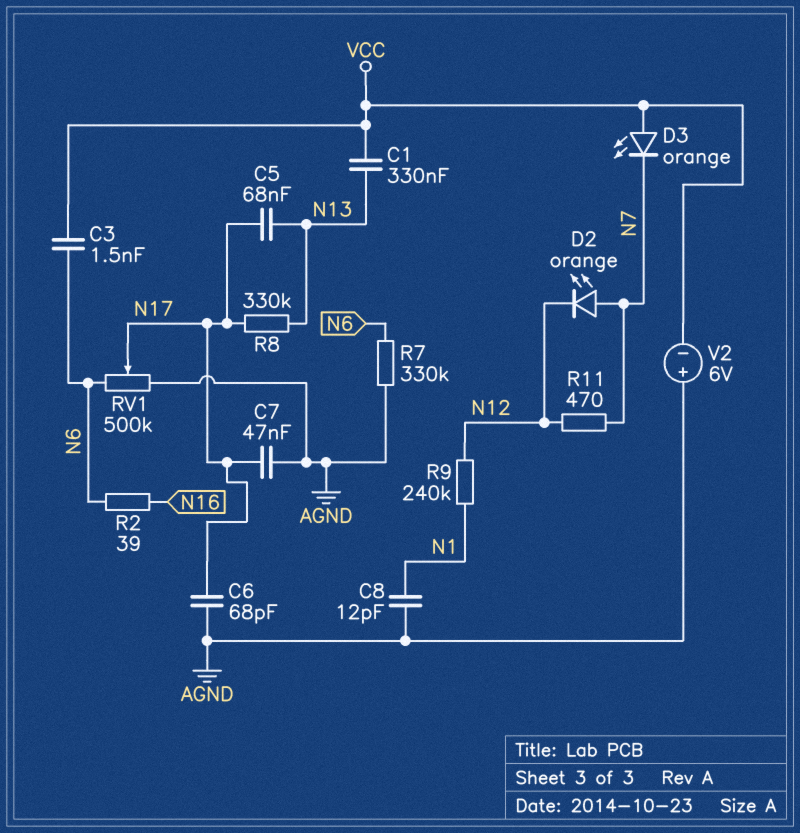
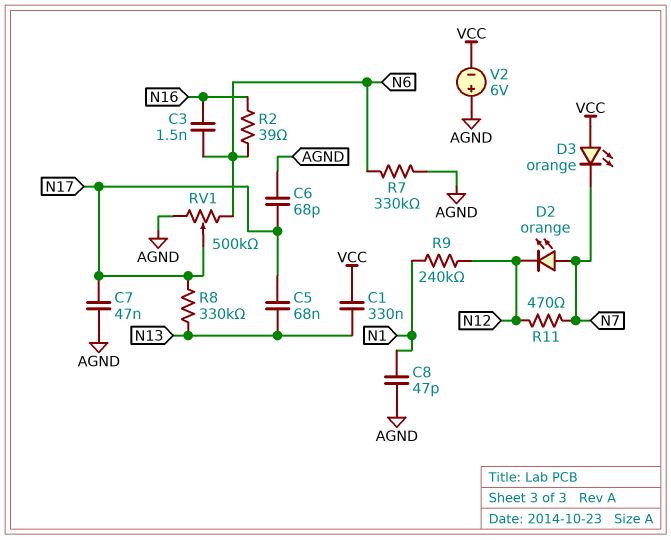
C3: 1.5nF (N6, VCC) -> 1.5nF (N6, N16)
C8: 12pF (AGND, N1) -> 47pF (AGND, N1)

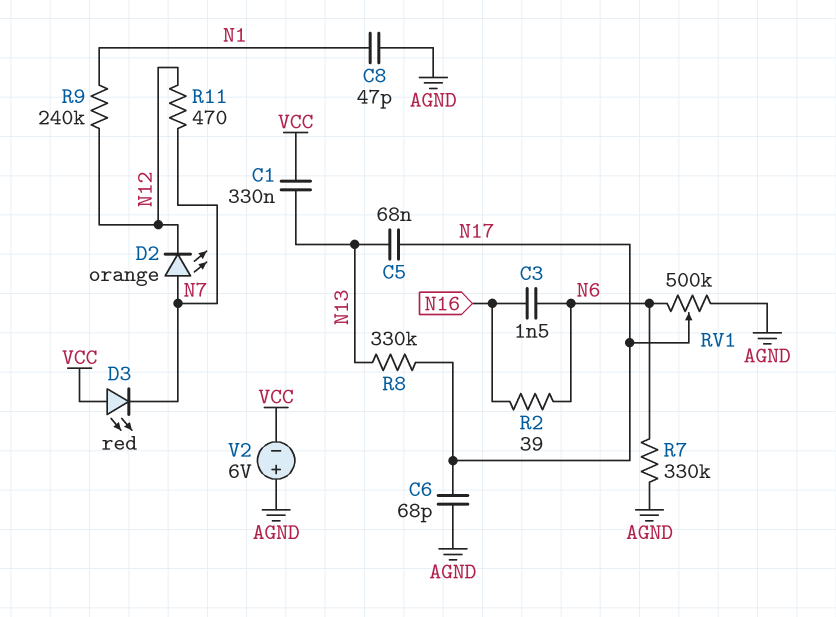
C7: 47nF (AGND, N17) -> none
D3: LED orange (A VCC, K N7) -> LED red (A VCC, K N7)

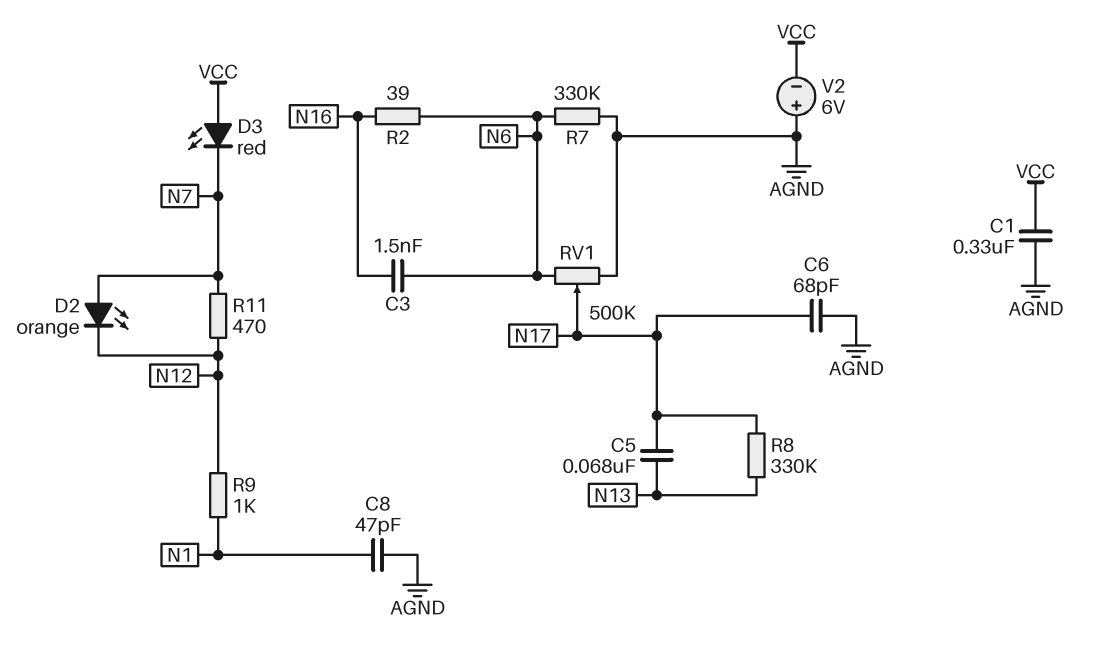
C1: 330nF (N13, VCC) -> 330nF (AGND, VCC)
R9: 240k (N1, N12) -> 1k (N1, N12)

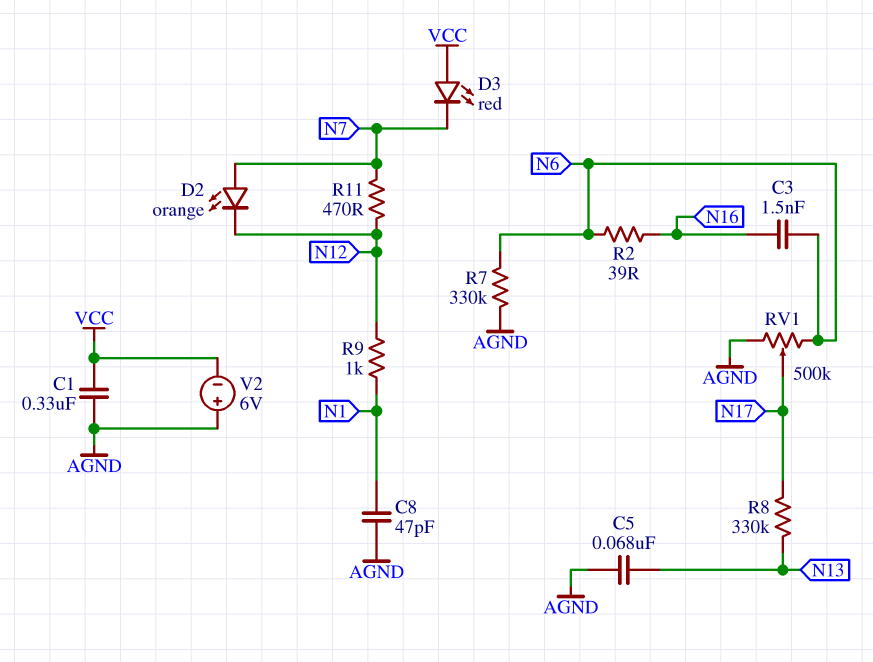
C5: 68nF (N13, N17) -> 68nF (AGND, N13)
C6: 68pF (AGND, N17) -> none

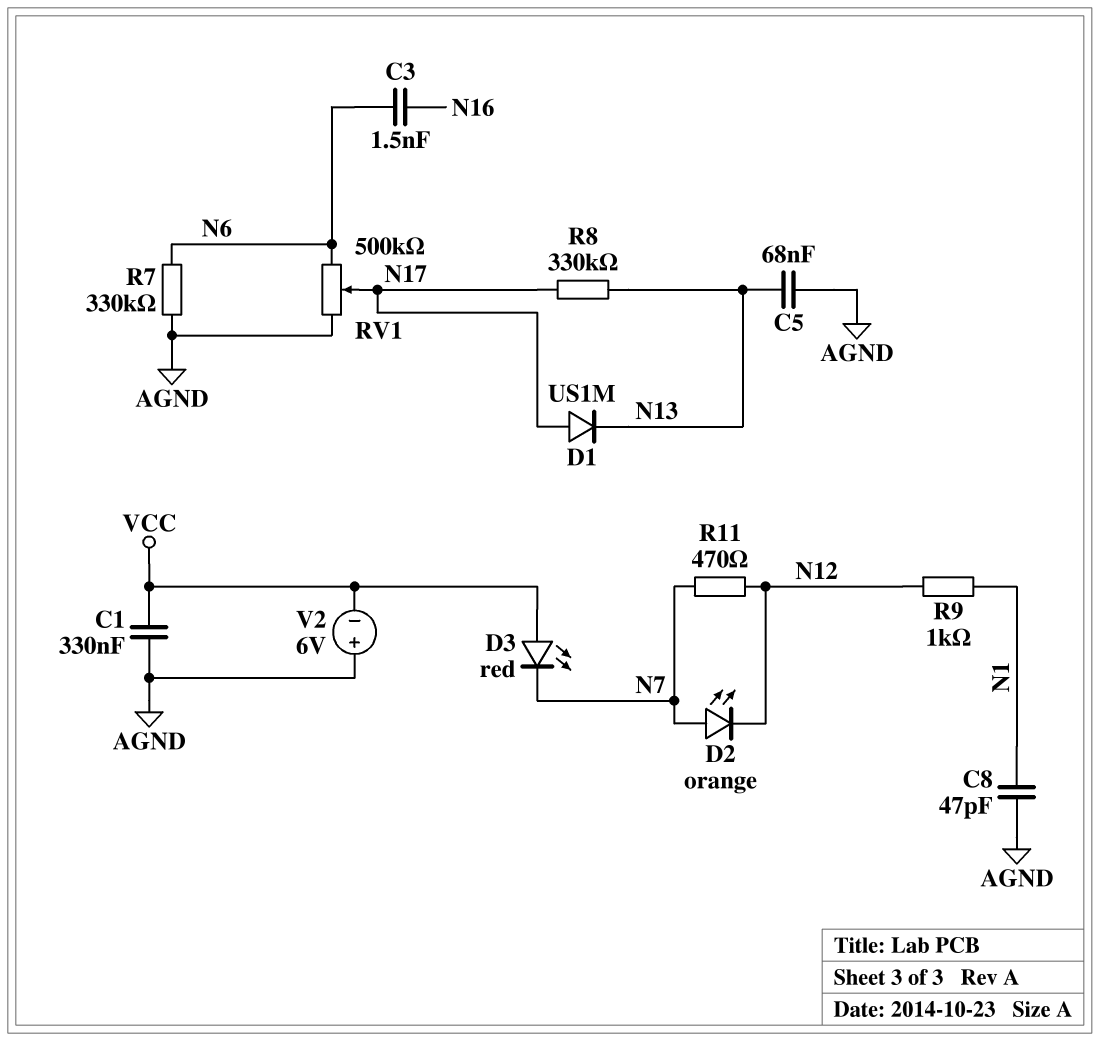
D1: none -> diode US1M (A N17, K N13)
R2: 39 (N6, N16) -> none

